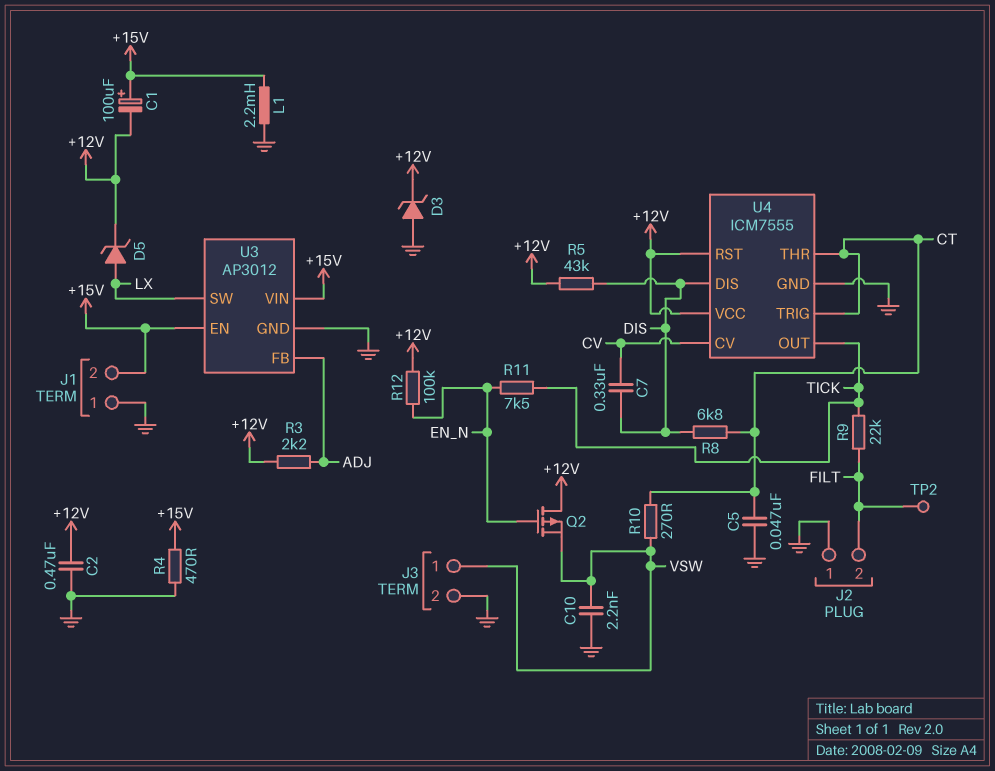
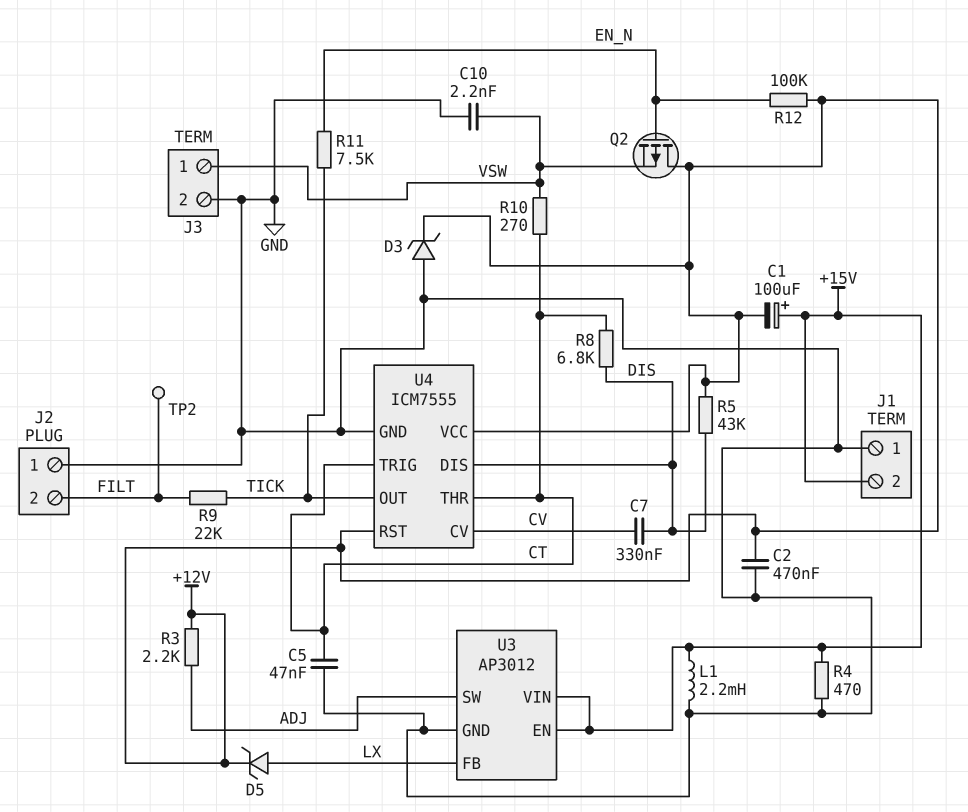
U3 pin FB: ADJ -> LX
U3 pin SW: LX -> ADJ

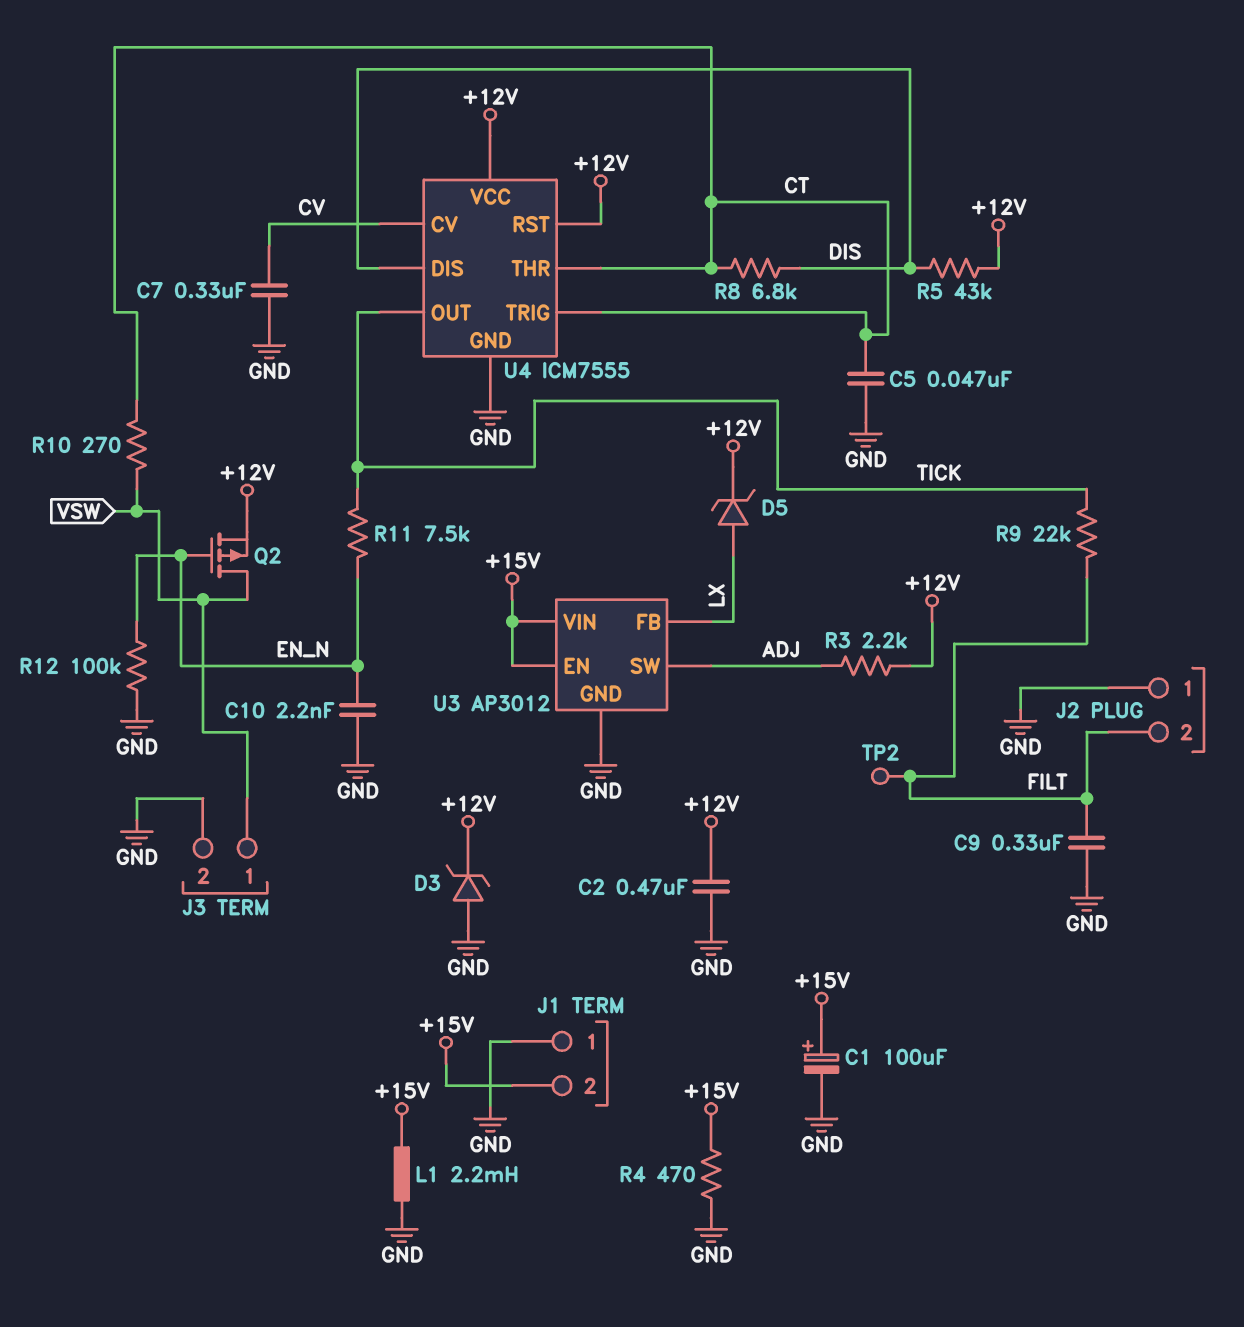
C1: 100uF (plus +15V, minus +12V) -> 100uF (plus +15V, minus GND)
C7: 330nF (CV, DIS) -> 330nF (CV, GND)
C9: none -> 330nF (FILT, GND)
C10: 2.2nF (GND, VSW) -> 2.2nF (EN_N, GND)
Q2: PMOS (G EN_N, D +12V, S VSW) -> PMOS (G EN_N, D VSW, S +12V)
R12: 100k (+12V, EN_N) -> 100k (EN_N, GND)

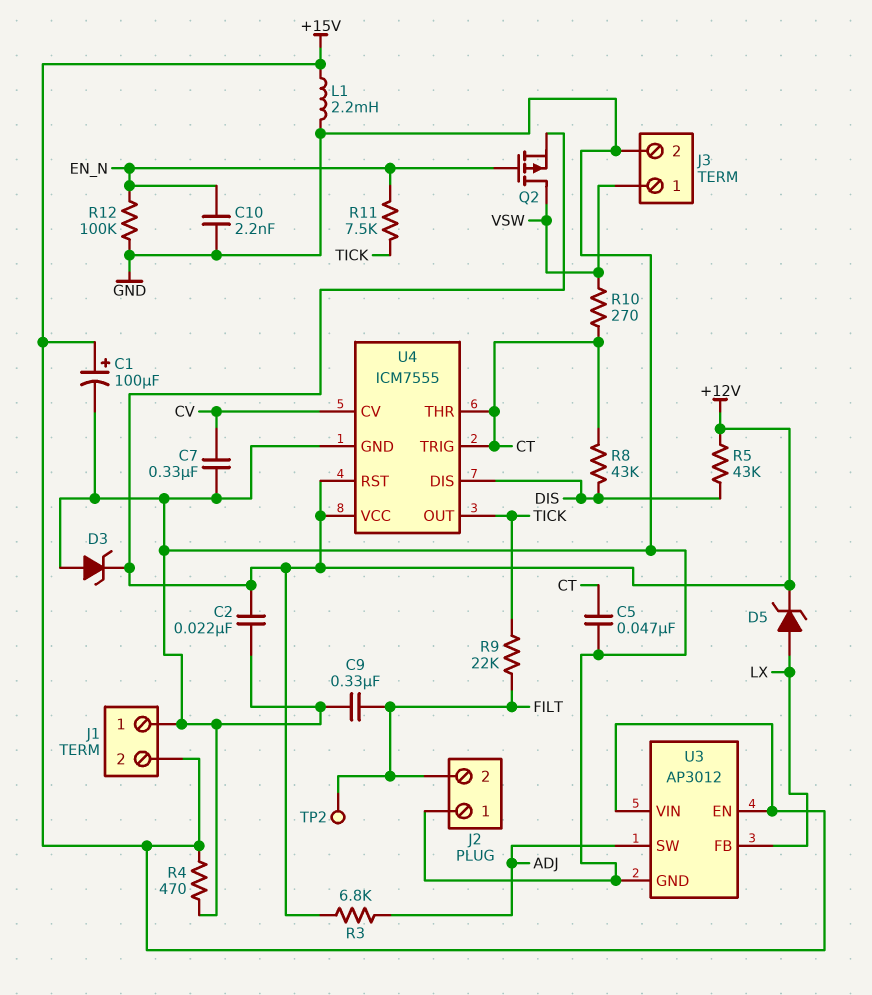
C2: 470nF (+12V, GND) -> 22nF (+12V, GND)
R3: 2.2k (+12V, ADJ) -> 6.8k (+12V, ADJ)
R8: 6.8k (CT, DIS) -> 43k (CT, DIS)

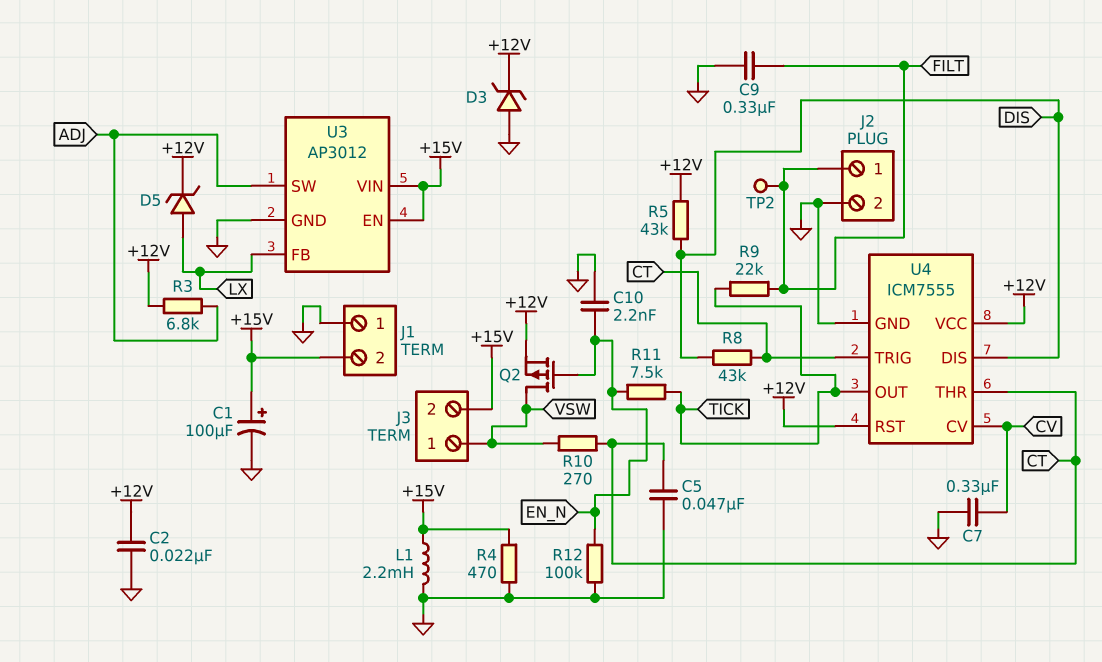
J2 pin 1: GND -> FILT
J2 pin 2: FILT -> GND
J3 pin 2: GND -> +15V

